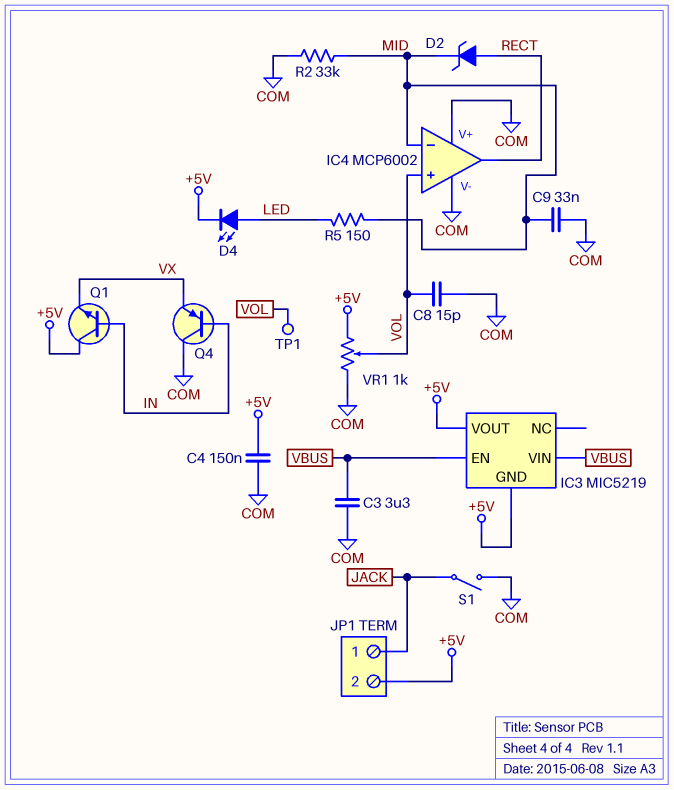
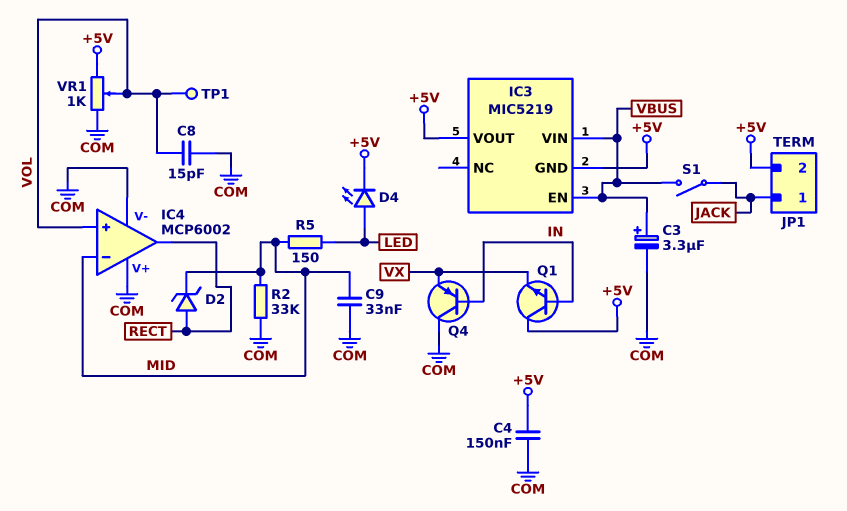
C3: 3.3uF (COM, VBUS) -> 3.3uF (plus VBUS, minus COM)
S1: switch (COM, JACK) -> switch (JACK, VBUS)

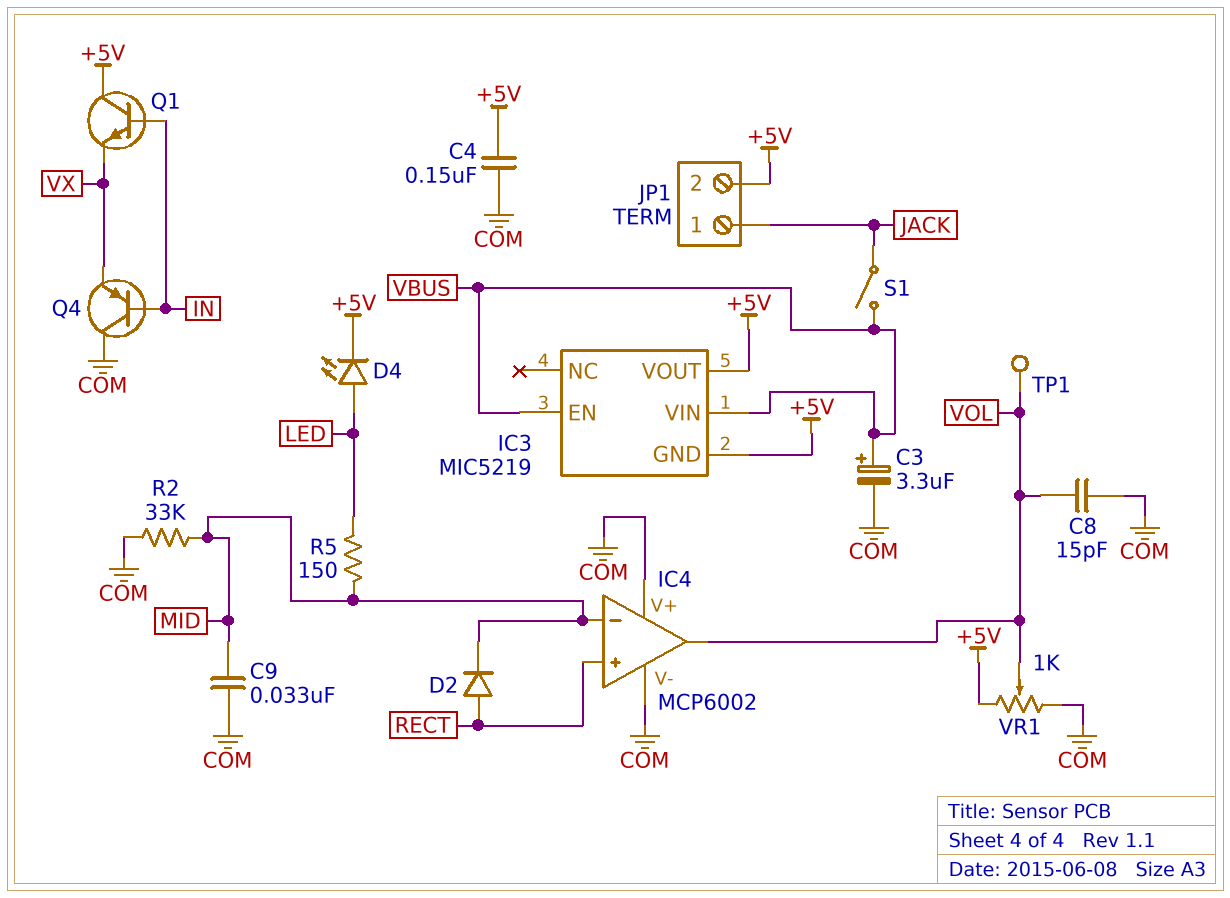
D2: zener (A RECT, K MID) -> diode (A RECT, K MID)
IC4 pin in+: VOL -> RECT
IC4 pin out: RECT -> VOL

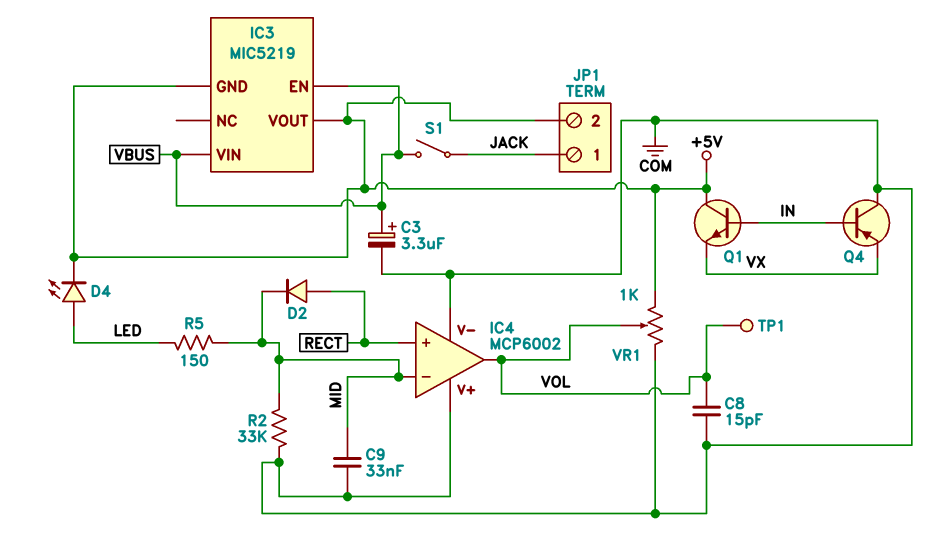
C4: 150nF (+5V, COM) -> none

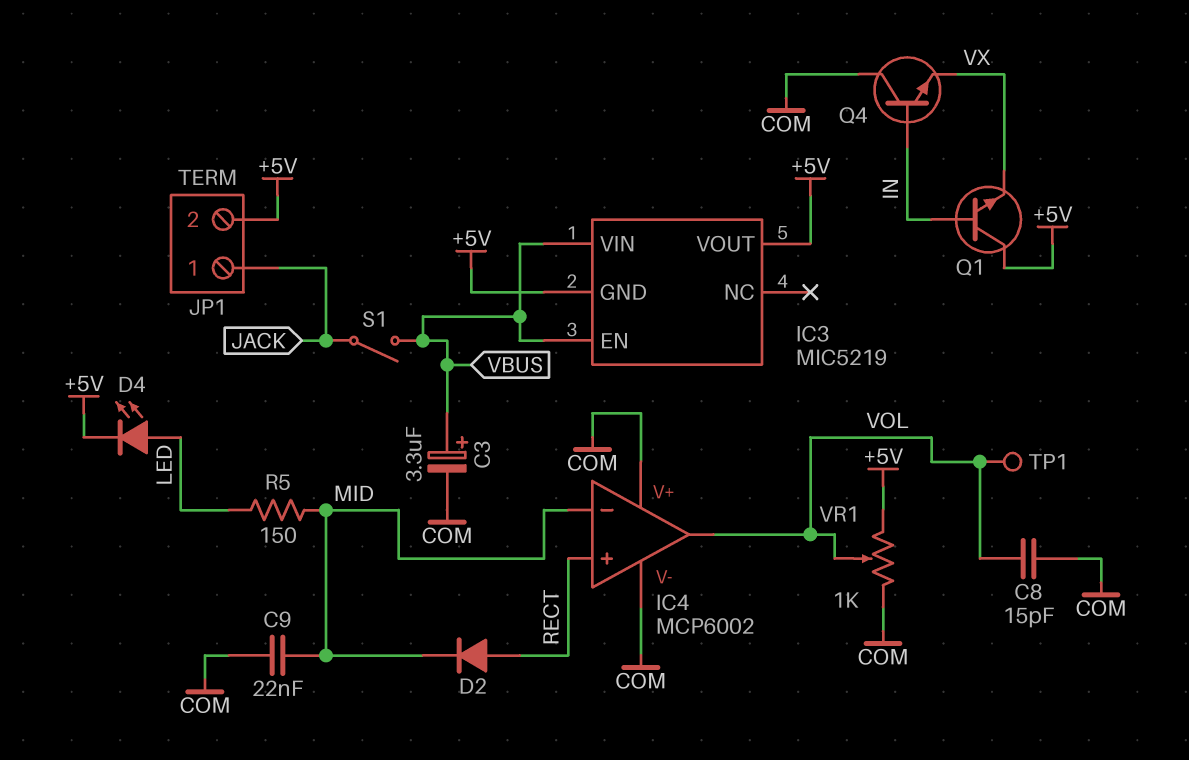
C9: 33nF (COM, MID) -> 22nF (COM, MID)
Q4: PNP (B IN, C COM, E VX) -> NPN (B IN, C COM, E VX)
R2: 33k (COM, MID) -> none

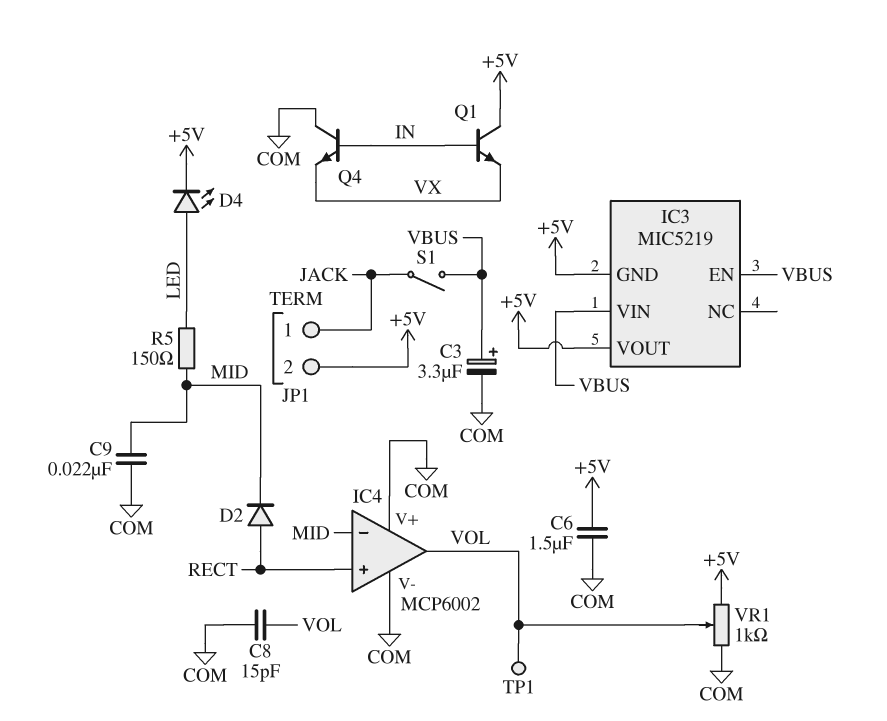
C6: none -> 1.5uF (+5V, COM)

